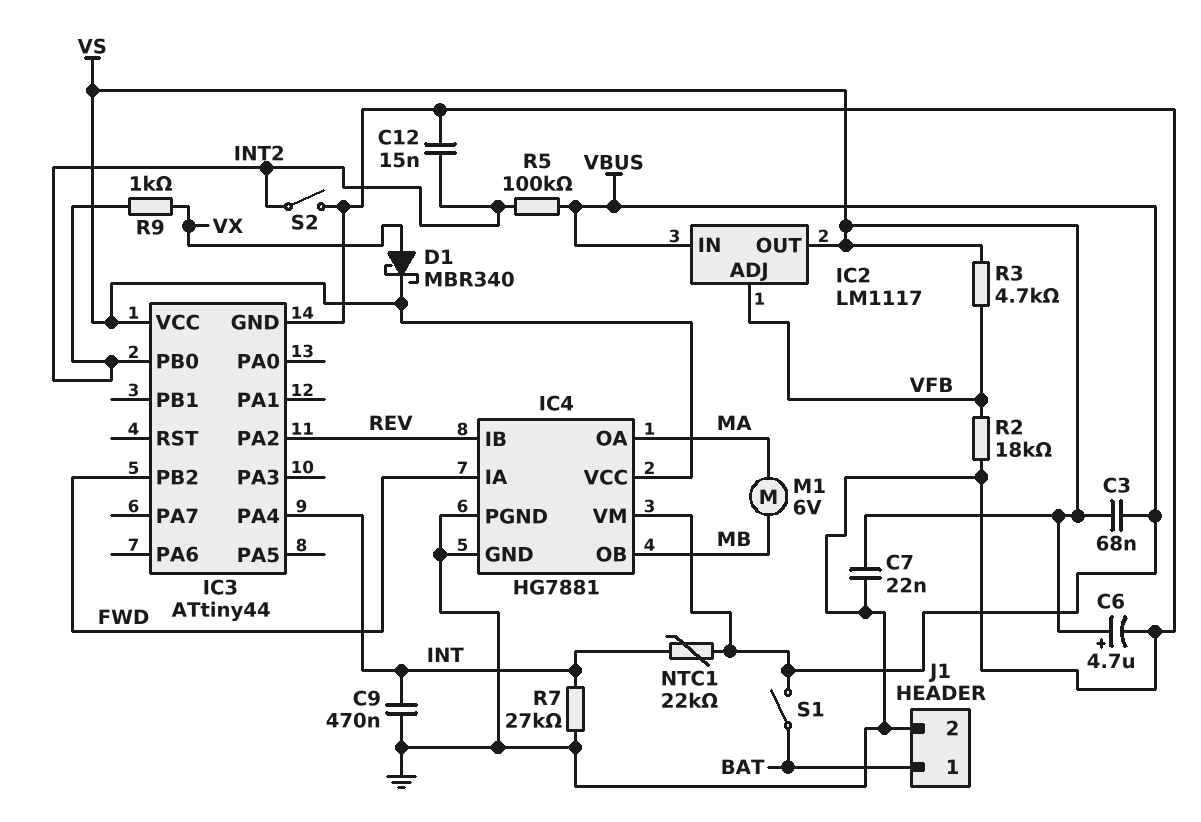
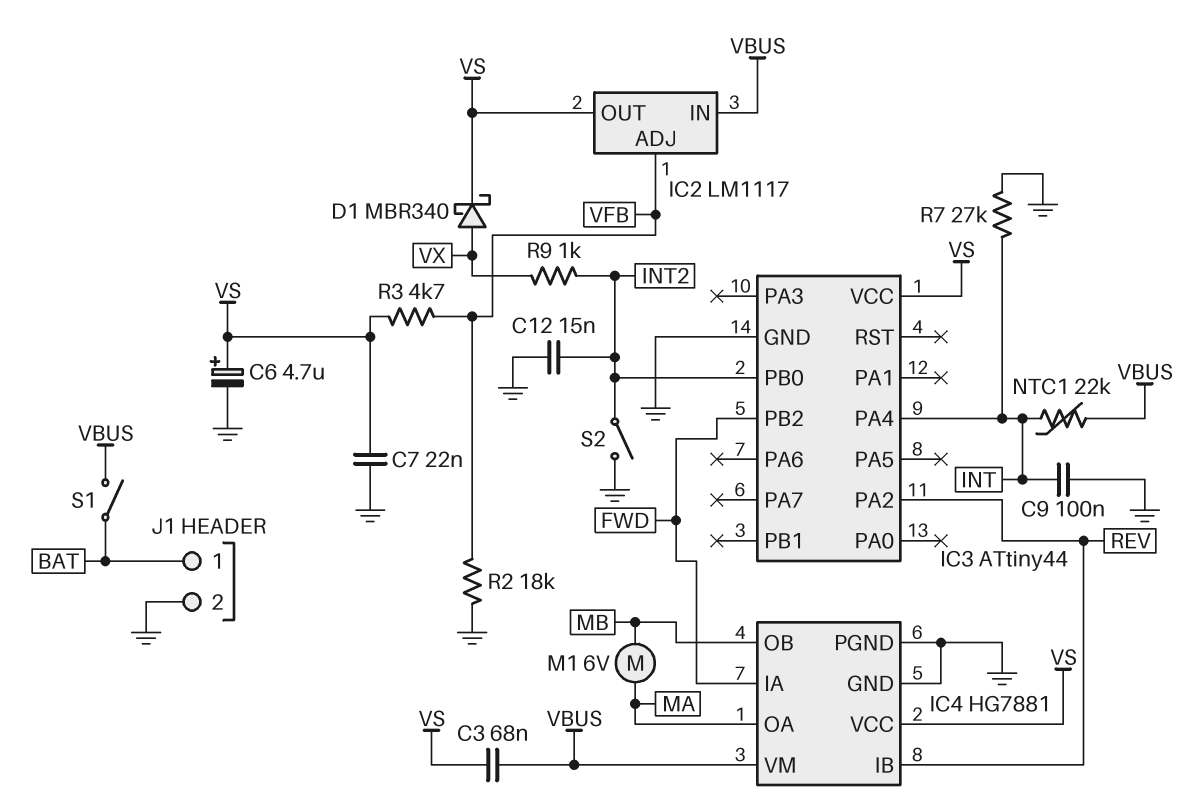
C9: 470nF (GND, INT) -> 100nF (GND, INT)
R5: 100k (INT2, VBUS) -> none

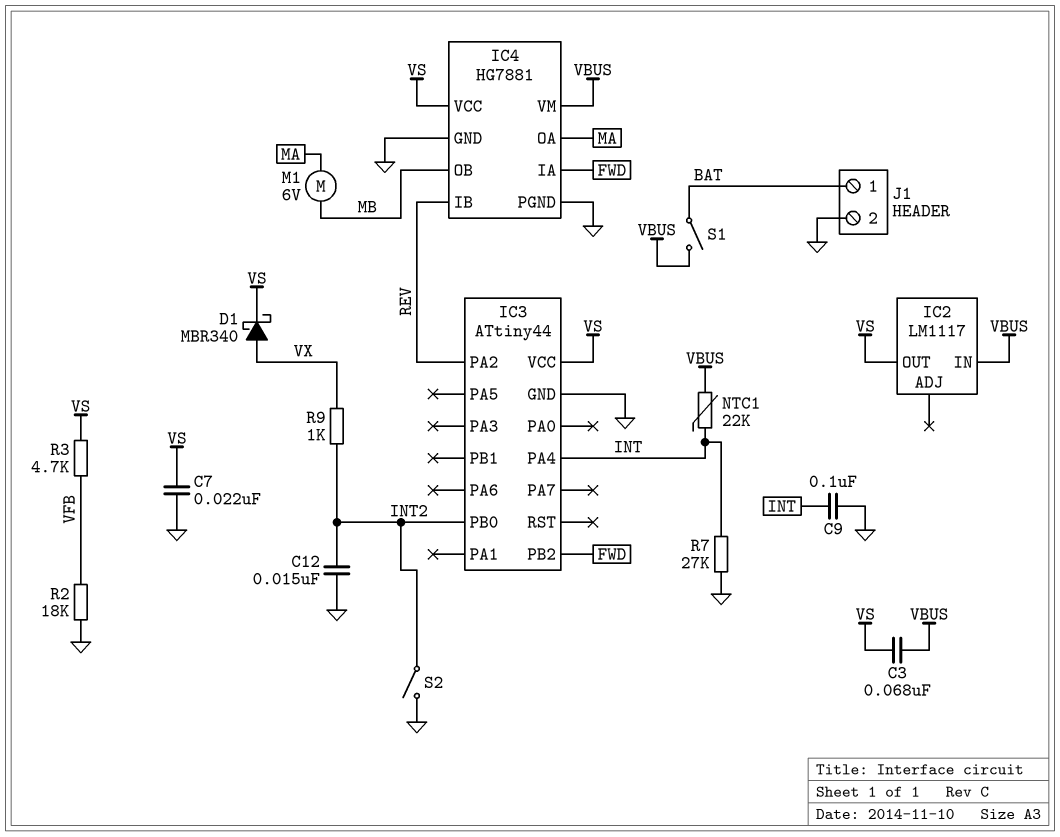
C6: 4.7uF (plus VS, minus GND) -> none
IC2 pin ADJ: VFB -> none

